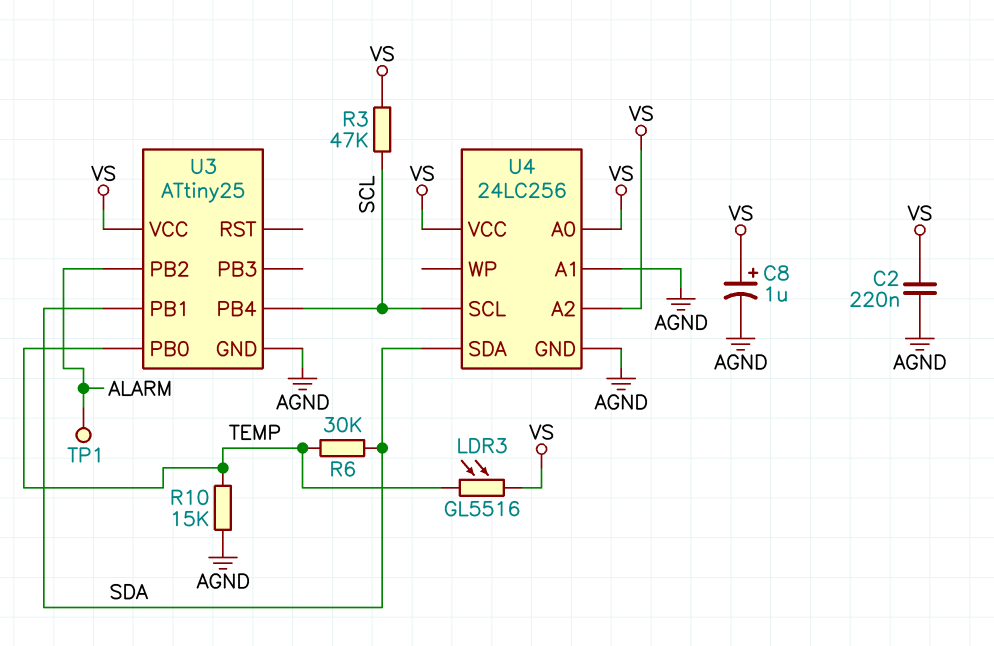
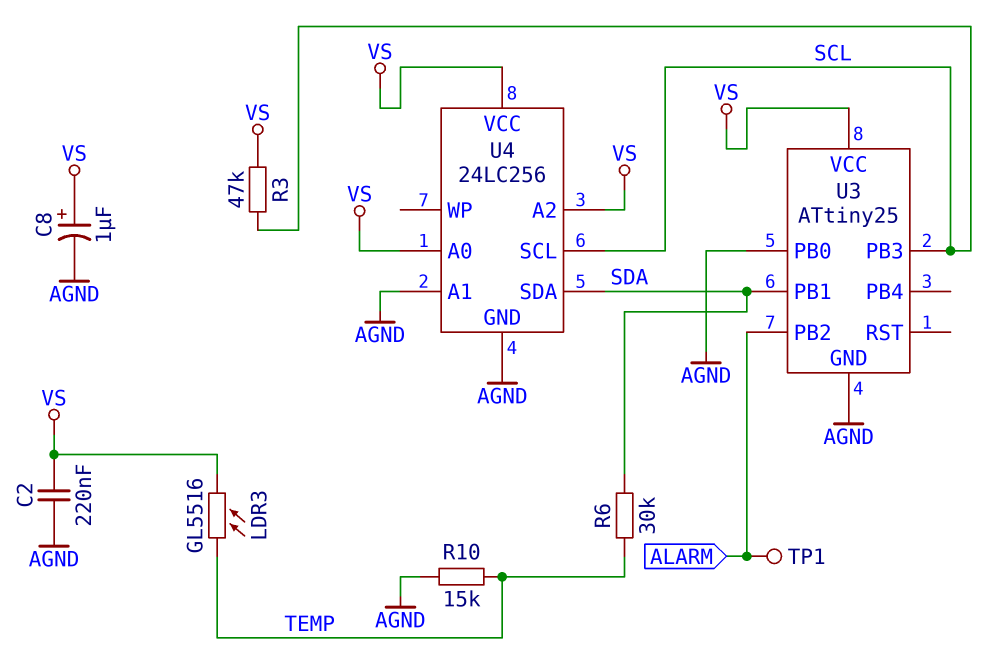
U3 pin PB0: TEMP -> AGND
U3 pin PB3: none -> SCL
U3 pin PB4: SCL -> none

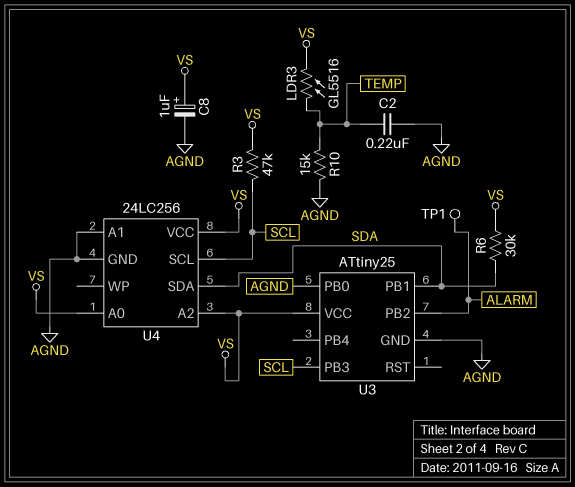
C2: 220nF (AGND, VS) -> 220nF (AGND, TEMP)
R6: 30k (SDA, TEMP) -> 30k (SDA, VS)

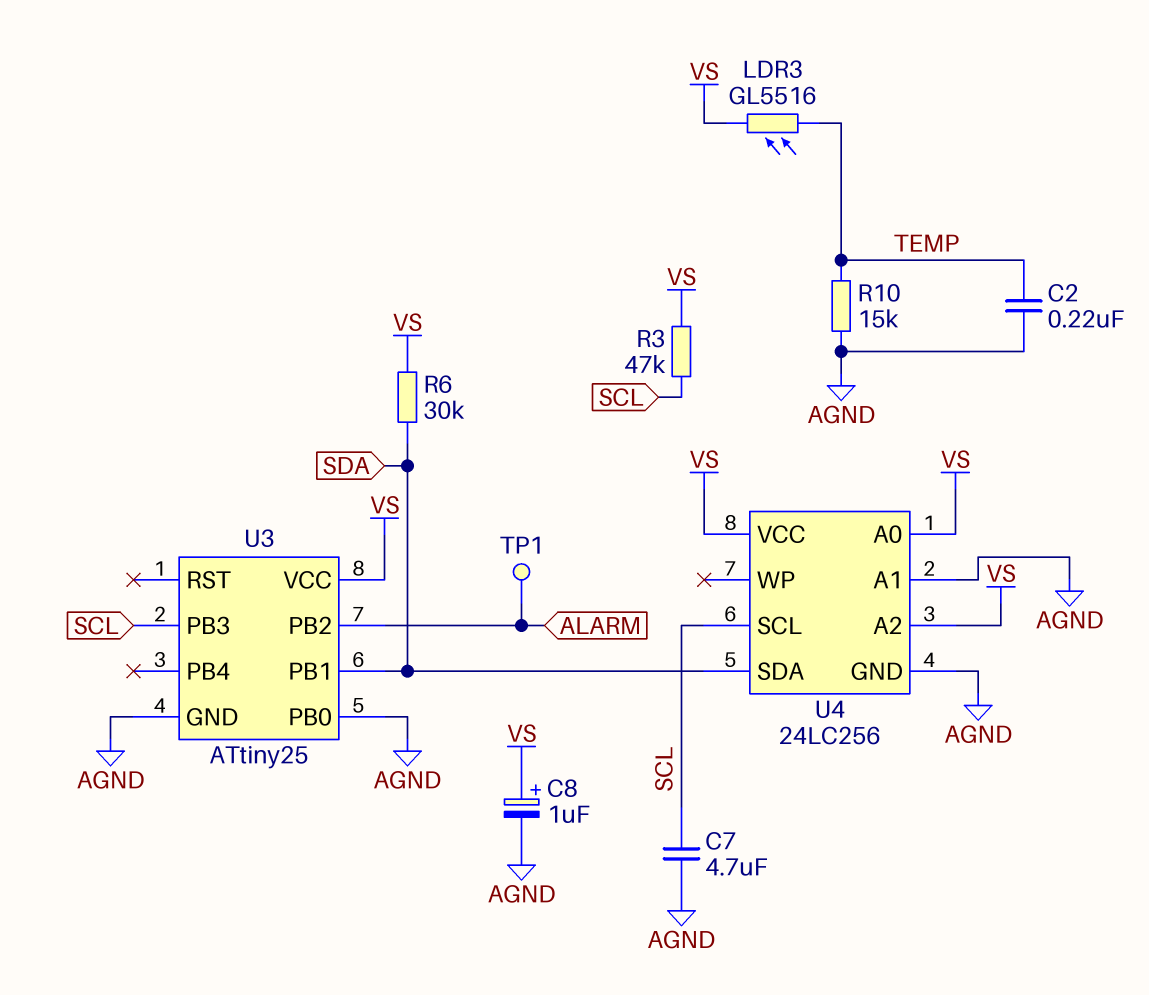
C7: none -> 4.7uF (AGND, SCL)

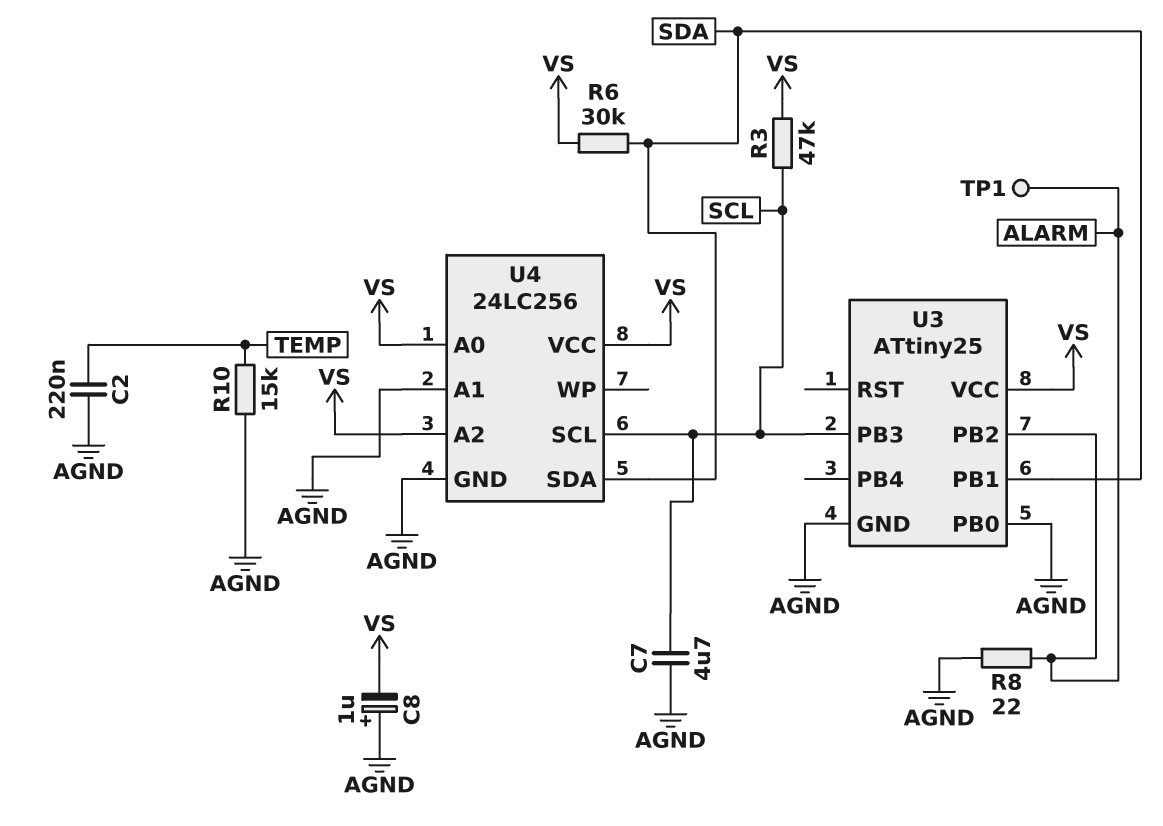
C8: 1uF (plus VS, minus AGND) -> 1uF (plus AGND, minus VS)
LDR3: GL5516 (TEMP, VS) -> none
R8: none -> 22 (AGND, ALARM)

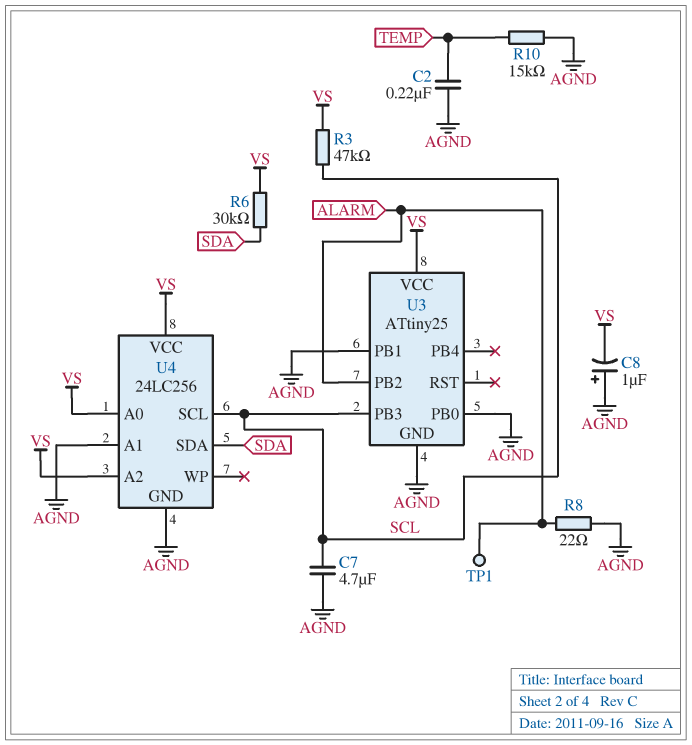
U3 pin PB1: SDA -> AGND

